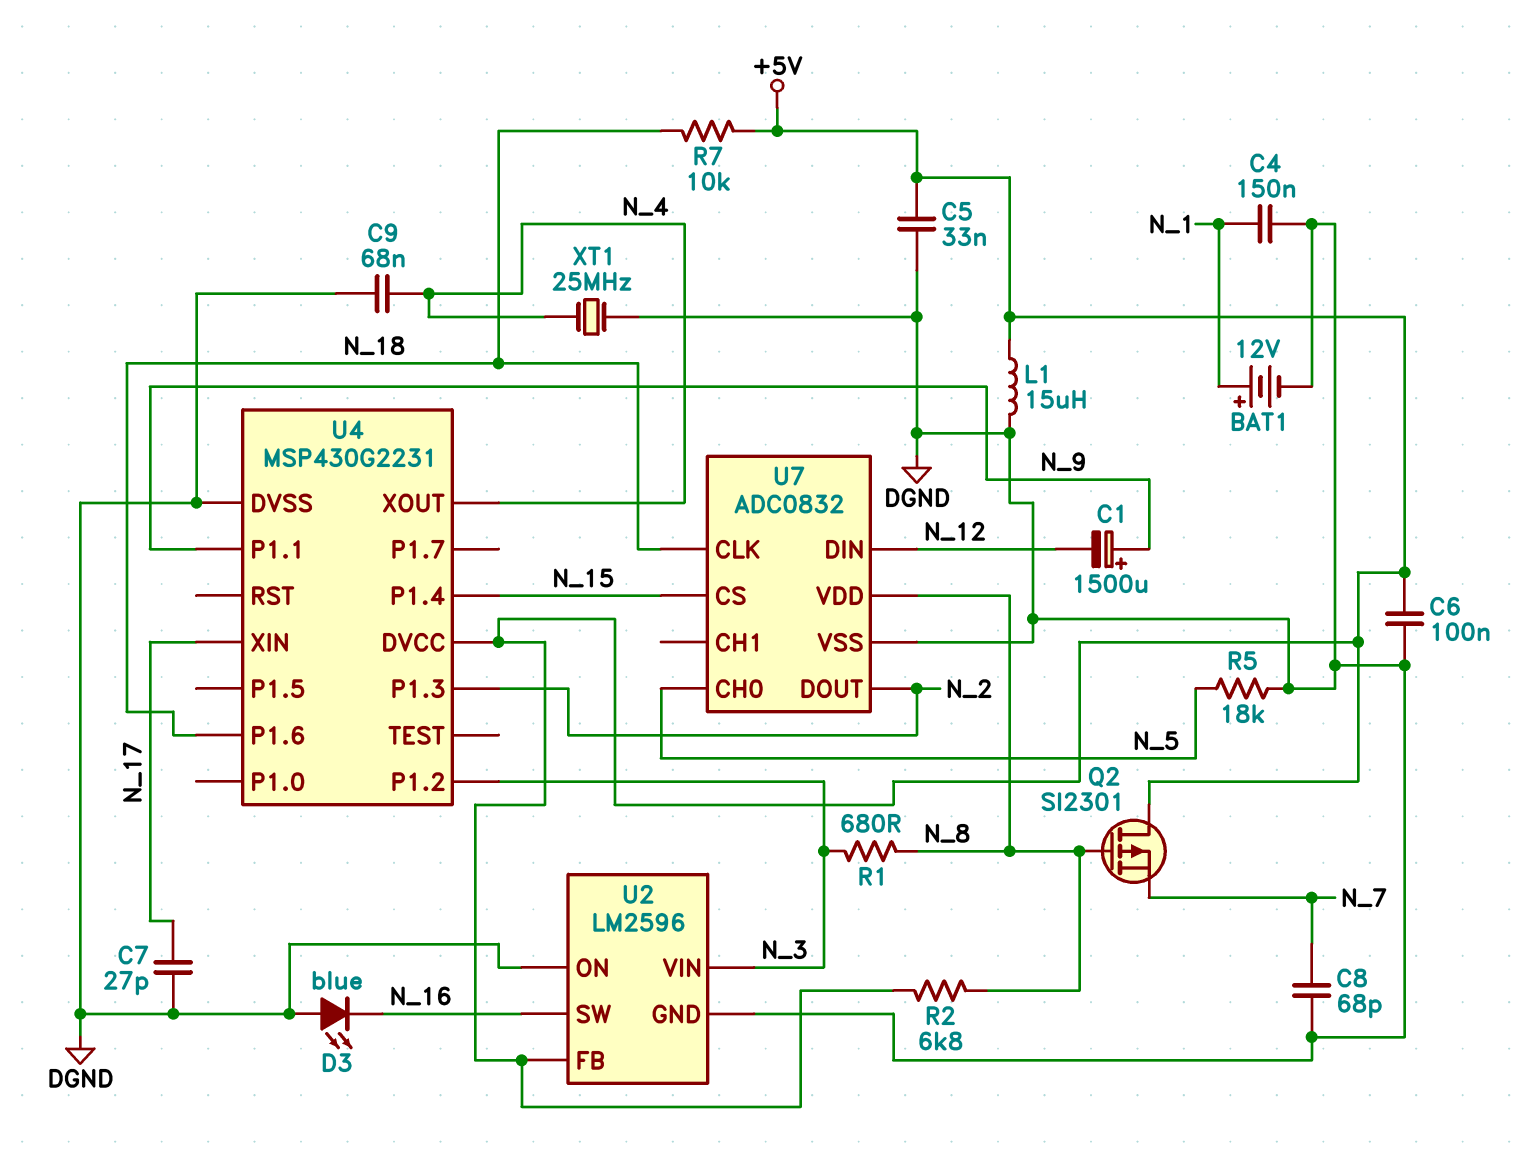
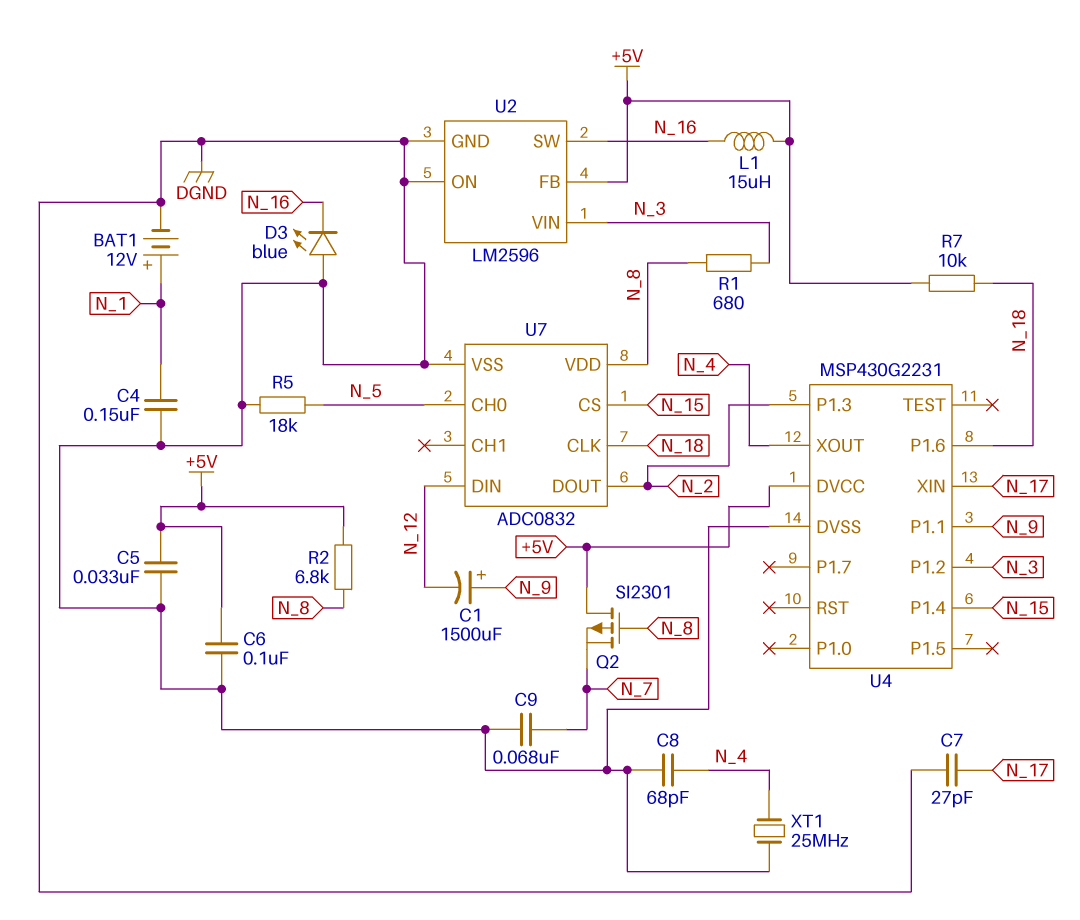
C8: 68pF (DGND, N_7) -> 68pF (DGND, N_4)
C9: 68nF (DGND, N_4) -> 68nF (DGND, N_7)
L1: 15uH (+5V, DGND) -> 15uH (+5V, N_16)

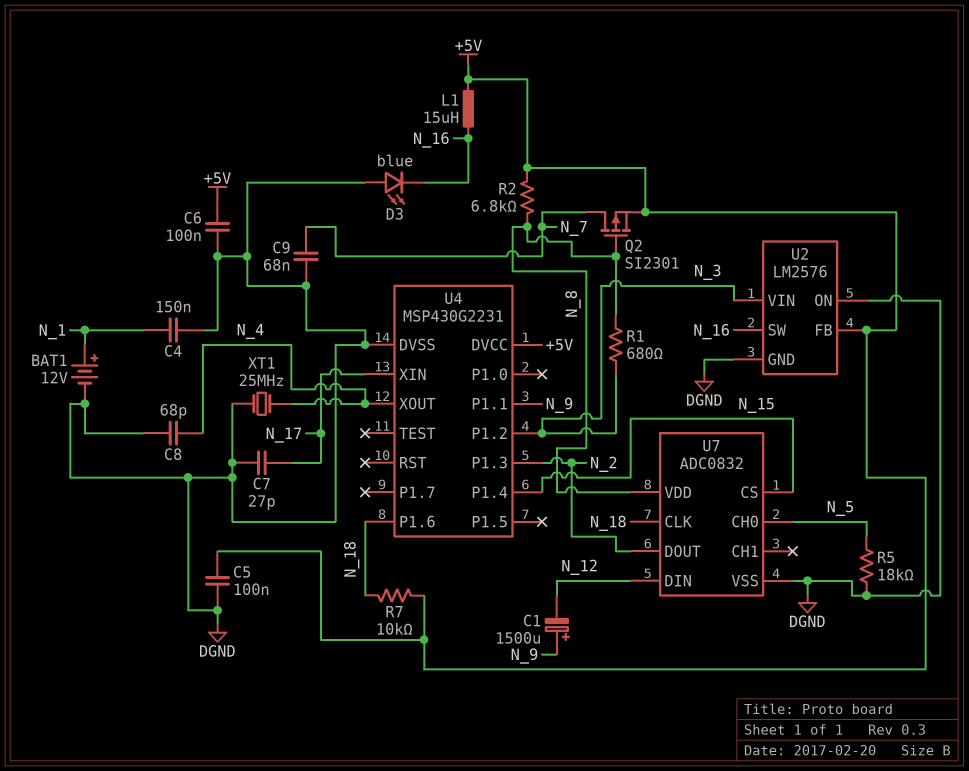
C5: 33nF (+5V, DGND) -> 100nF (+5V, DGND)
Q2: PMOS SI2301 (G N_8, D +5V, S N_7) -> PMOS SI2301 (G N_8, D N_7, S +5V)
U2: LM2596 -> LM2576

